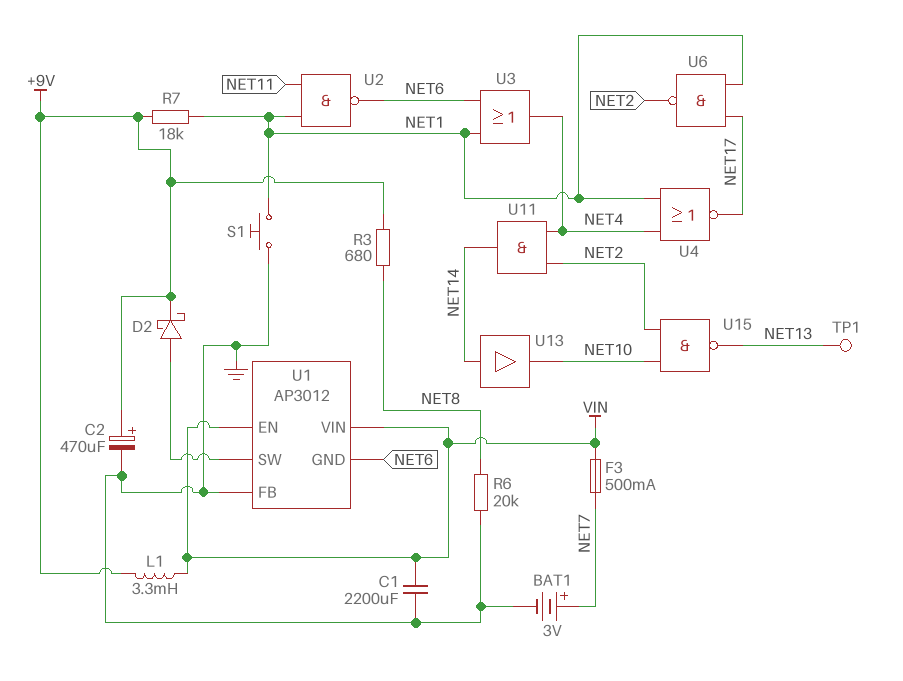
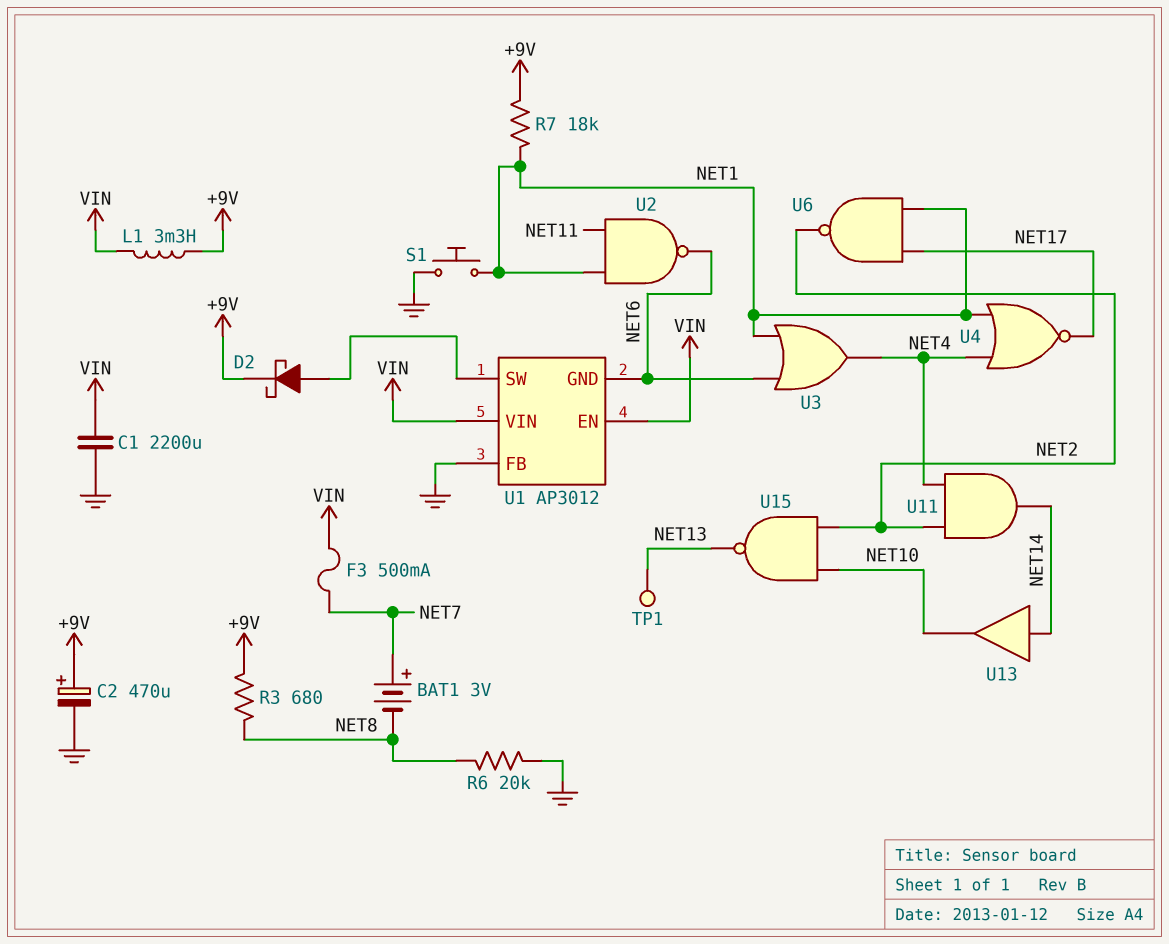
BAT1: 3V (plus NET7, minus GND) -> 3V (plus NET7, minus NET8)

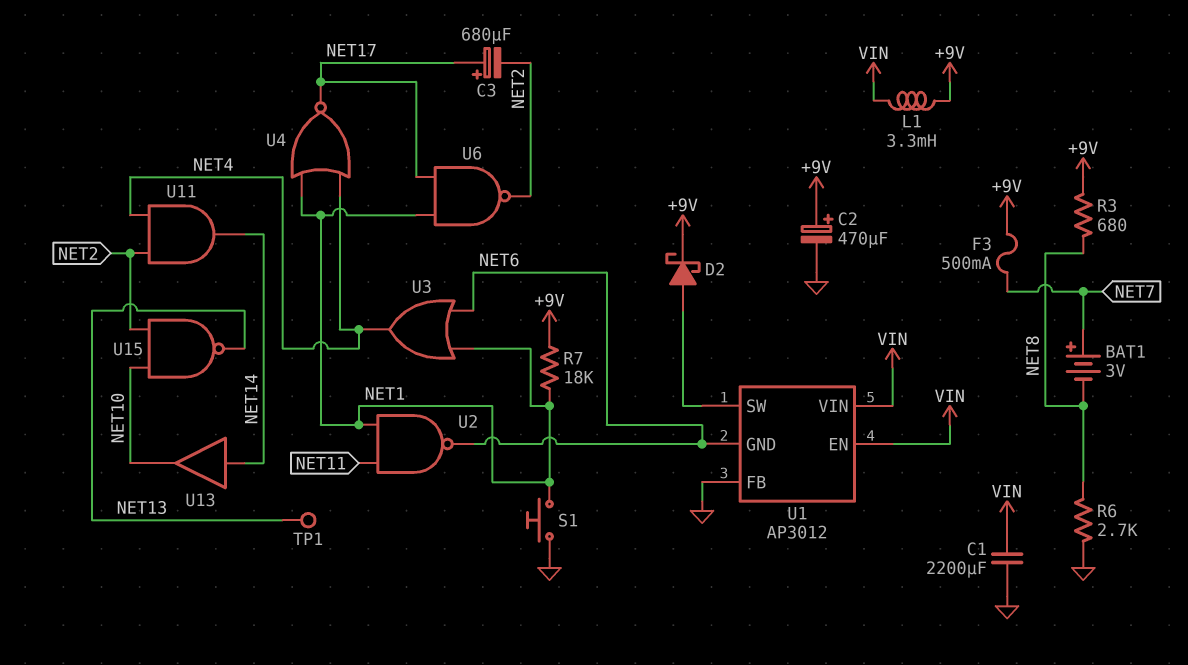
C3: none -> 680uF (plus NET17, minus NET2)
F3: 500mA (NET7, VIN) -> 500mA (+9V, NET7)
R6: 20k (GND, NET8) -> 2.7k (GND, NET8)

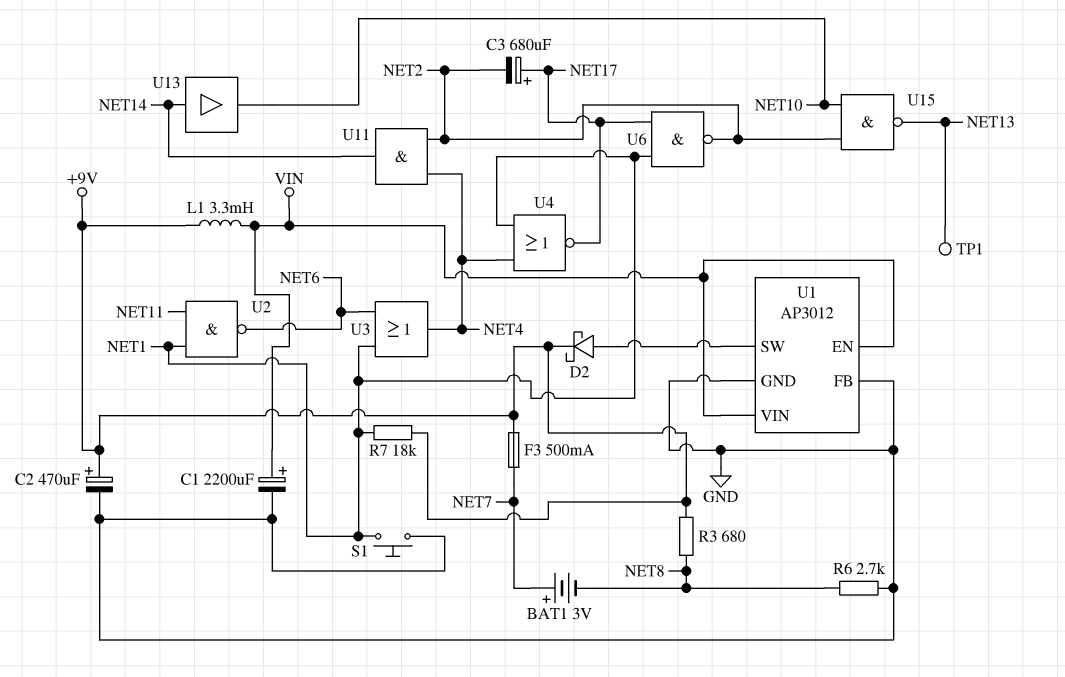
C1: 2200uF (GND, VIN) -> 2200uF (plus VIN, minus GND)
U1 pin GND: NET6 -> GND

